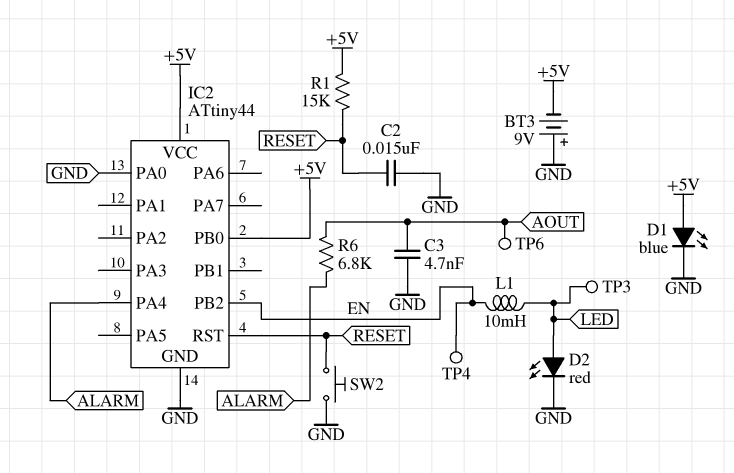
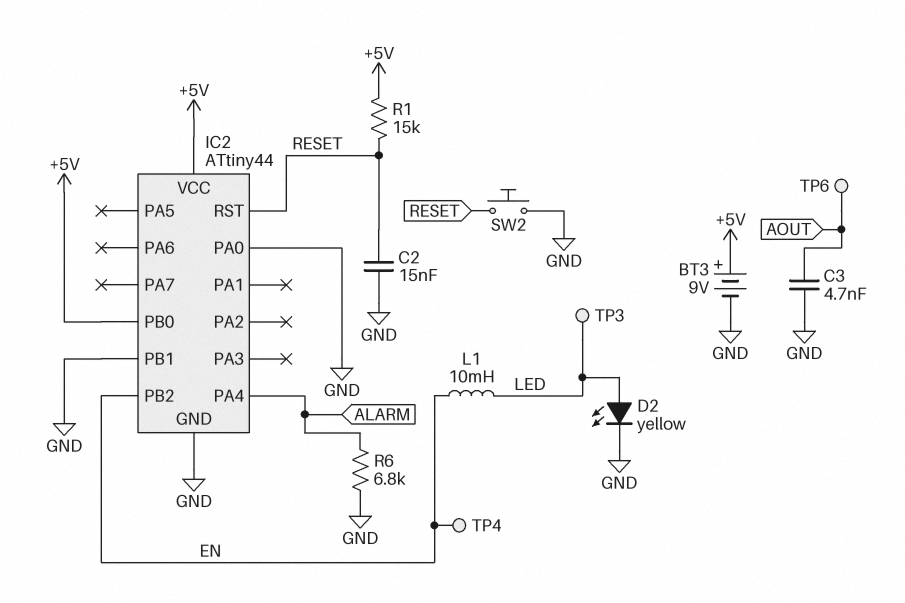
BT3: 9V (plus GND, minus +5V) -> 9V (plus +5V, minus GND)
D1: LED blue (A +5V, K GND) -> none
D2: LED red (A LED, K GND) -> LED yellow (A LED, K GND)
IC2 pin PB1: none -> GND
R6: 6.8k (ALARM, AOUT) -> 6.8k (ALARM, GND)

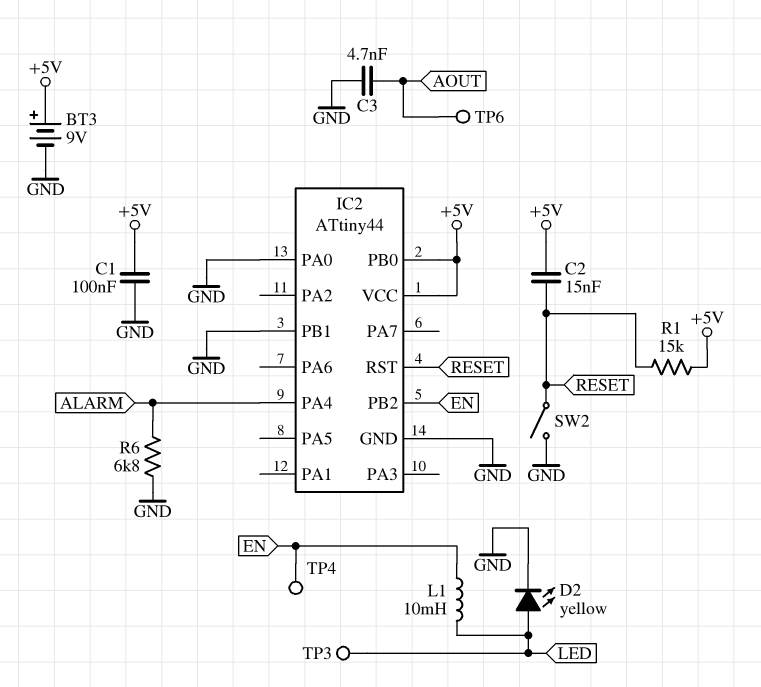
C1: none -> 100nF (+5V, GND)
C2: 15nF (GND, RESET) -> 15nF (+5V, RESET)
SW2: button (GND, RESET) -> switch (GND, RESET)

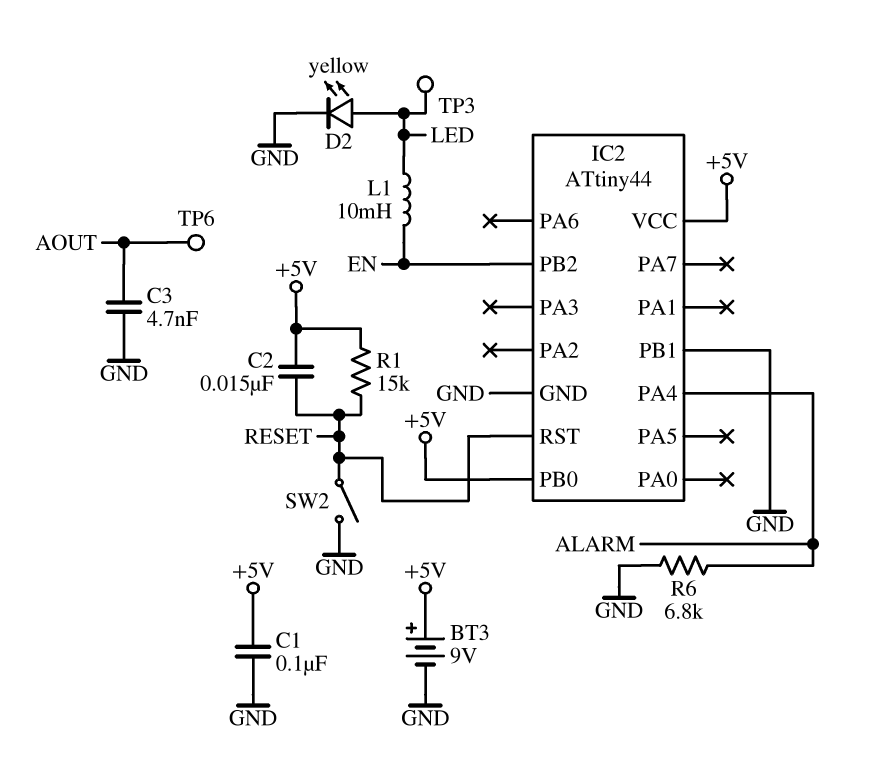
IC2 pin PA0: GND -> none
TP4: test point (EN) -> none

